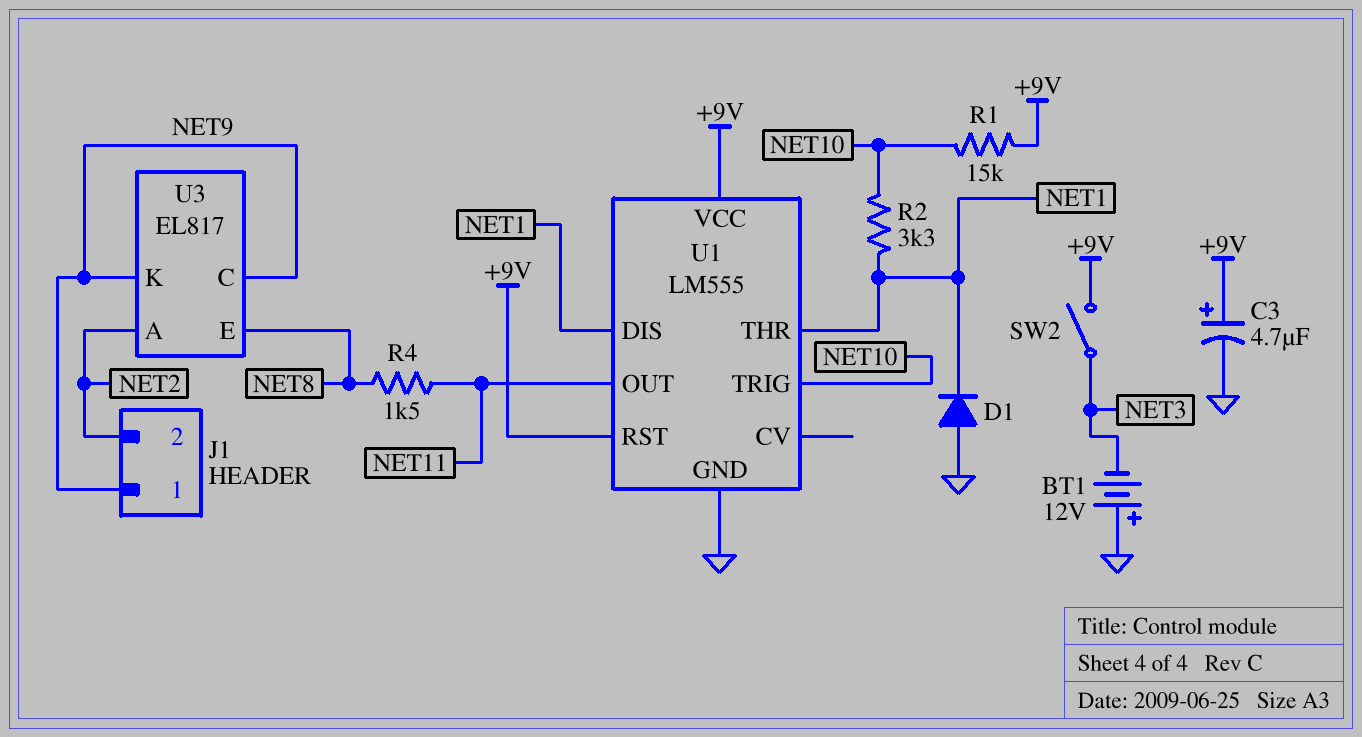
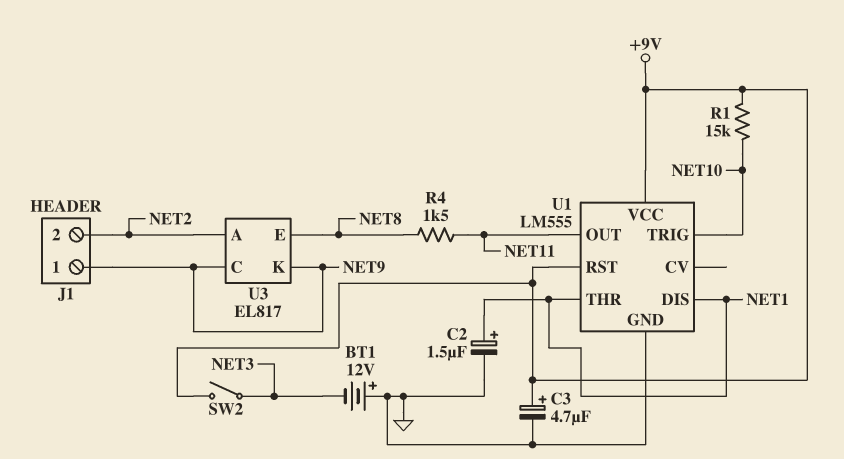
C2: none -> 1.5uF (plus NET1, minus GND)
D1: diode (A GND, K NET1) -> none
R2: 3.3k (NET1, NET10) -> none

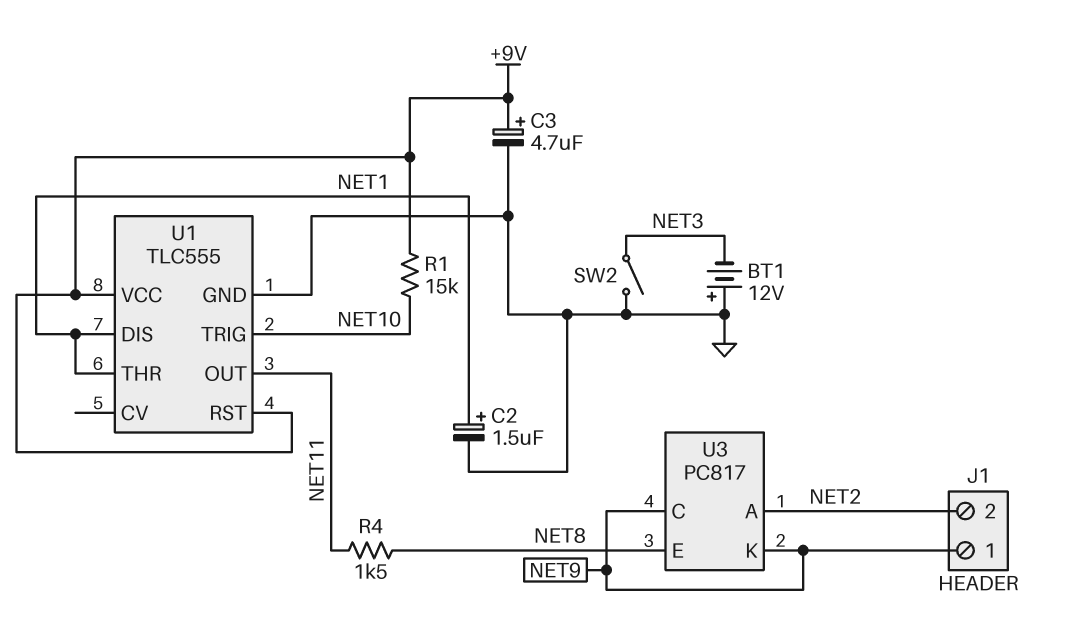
SW2: switch (+9V, NET3) -> switch (GND, NET3)
U1: LM555 -> TLC555
U3: EL817 -> PC817

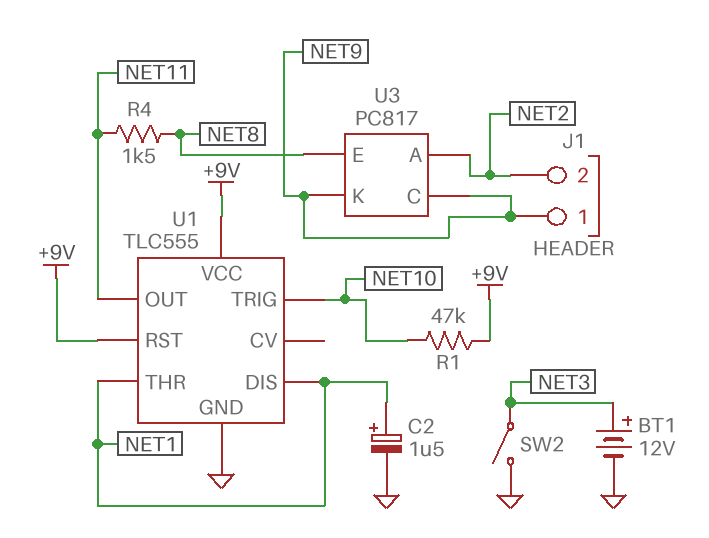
BT1: 12V (plus GND, minus NET3) -> 12V (plus NET3, minus GND)
C3: 4.7uF (plus +9V, minus GND) -> none
R1: 15k (+9V, NET10) -> 47k (+9V, NET10)

